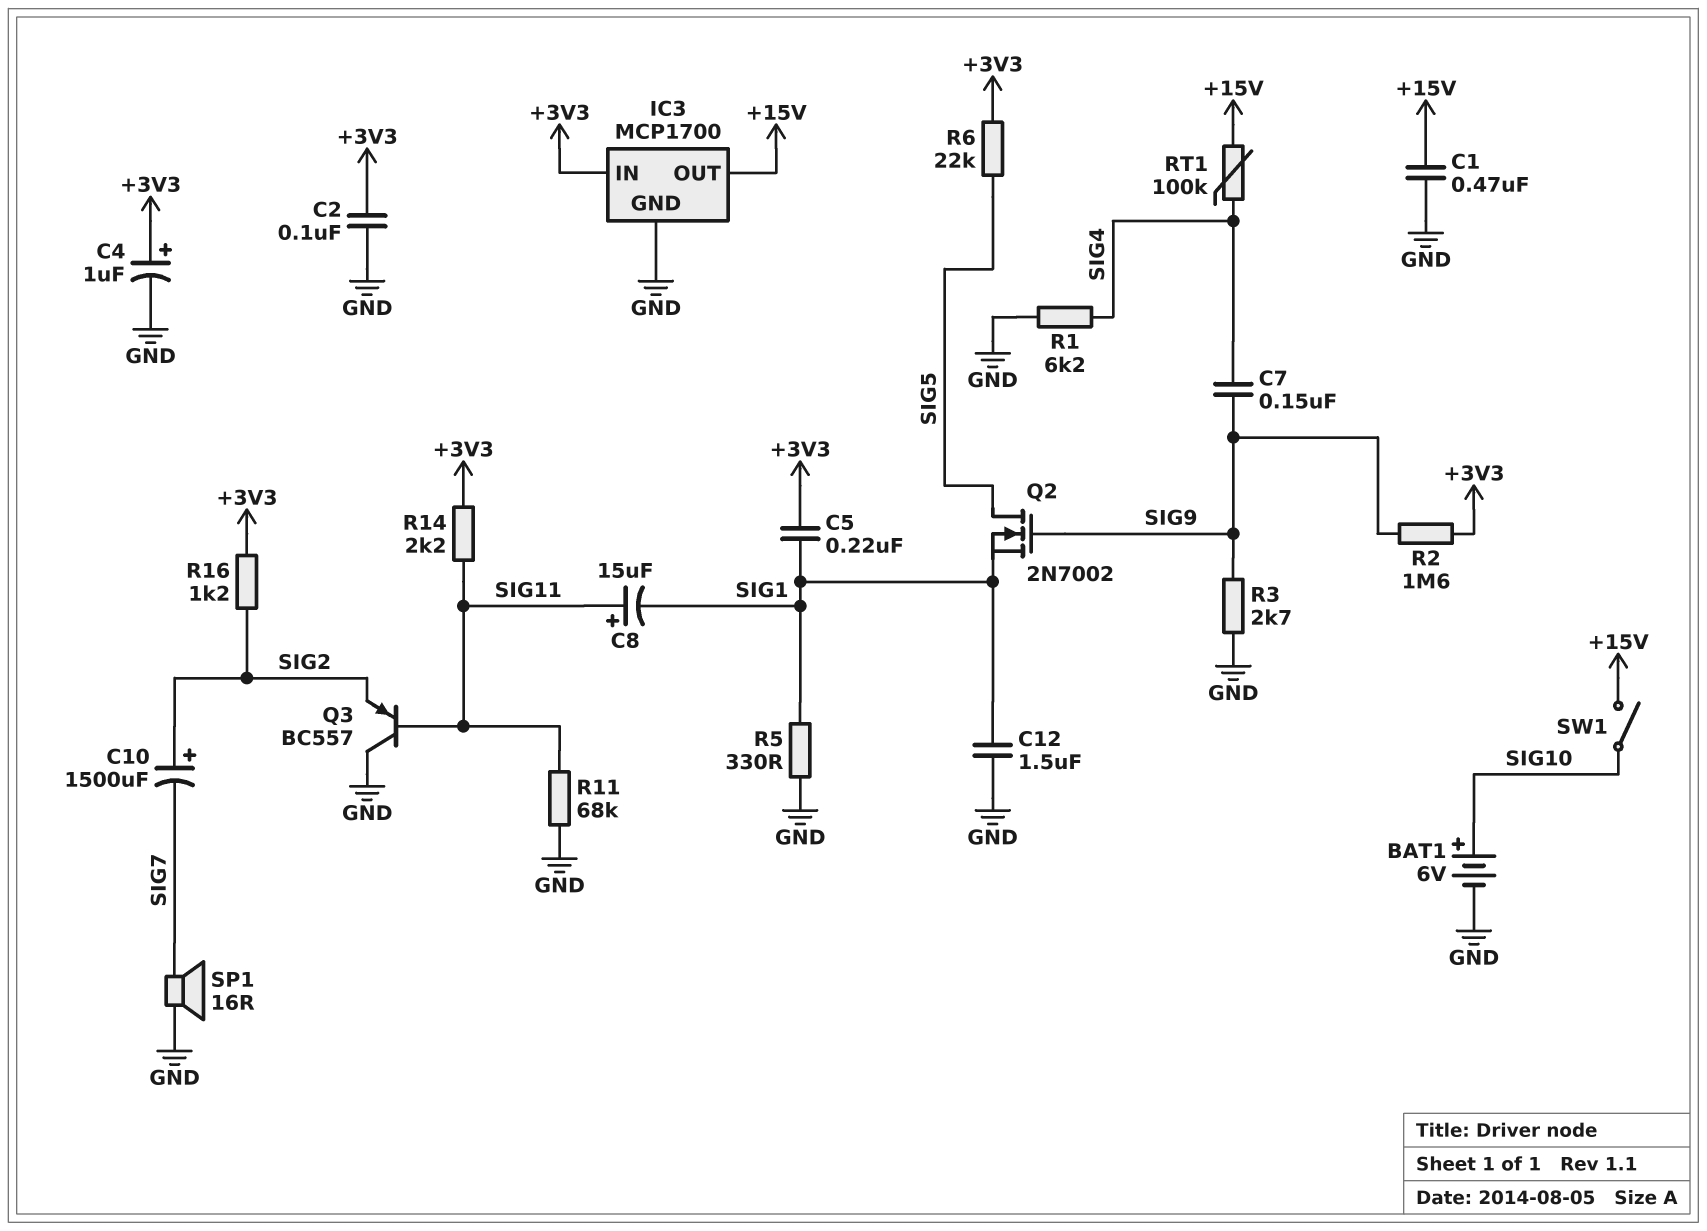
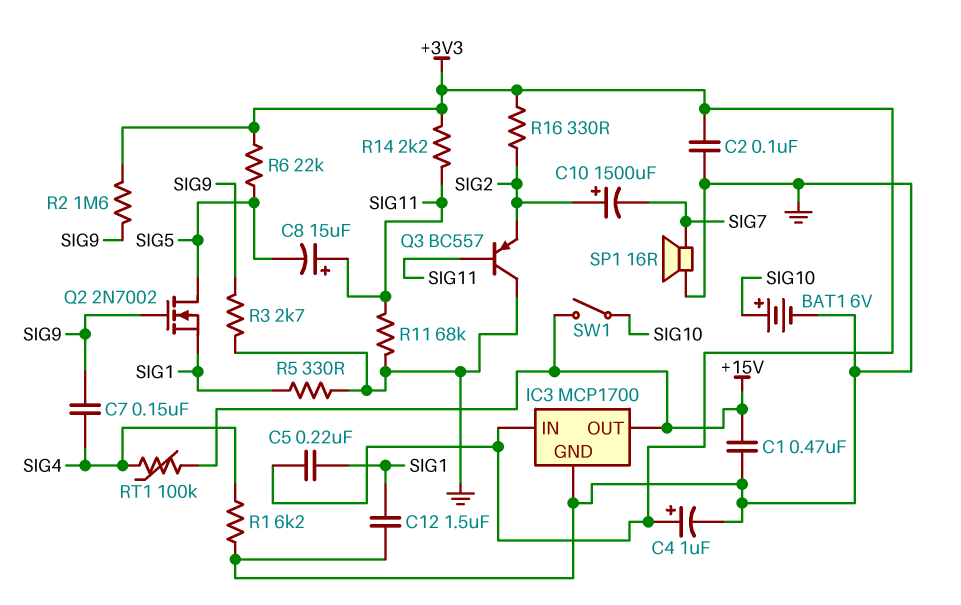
C8: 15uF (plus SIG11, minus SIG1) -> 15uF (plus SIG11, minus SIG5)
R16: 1.2k (+3V3, SIG2) -> 330 (+3V3, SIG2)

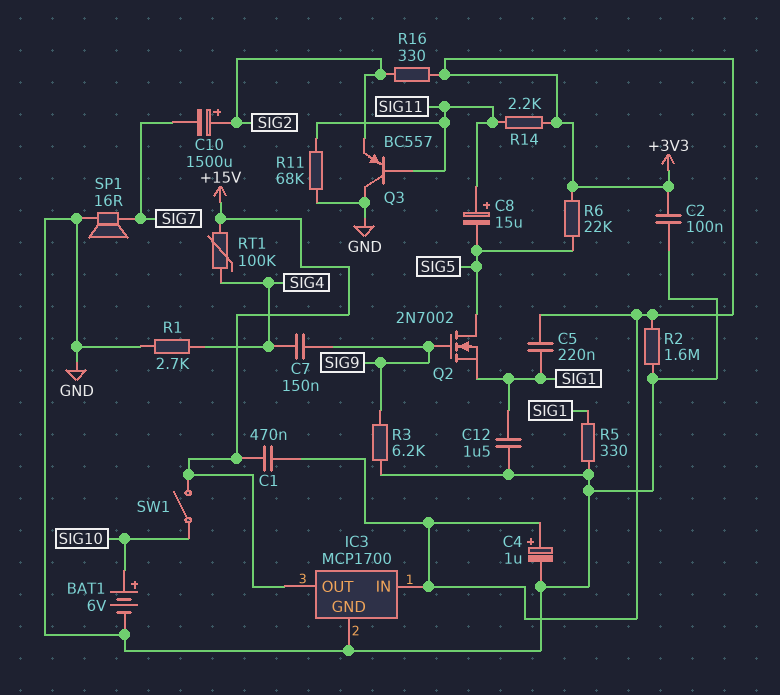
C1: 470nF (+15V, GND) -> 470nF (+3V3, +15V)
R1: 6.2k (GND, SIG4) -> 2.7k (GND, SIG4)
R2: 1.6M (+3V3, SIG9) -> 1.6M (+3V3, GND)
R3: 2.7k (GND, SIG9) -> 6.2k (GND, SIG9)

